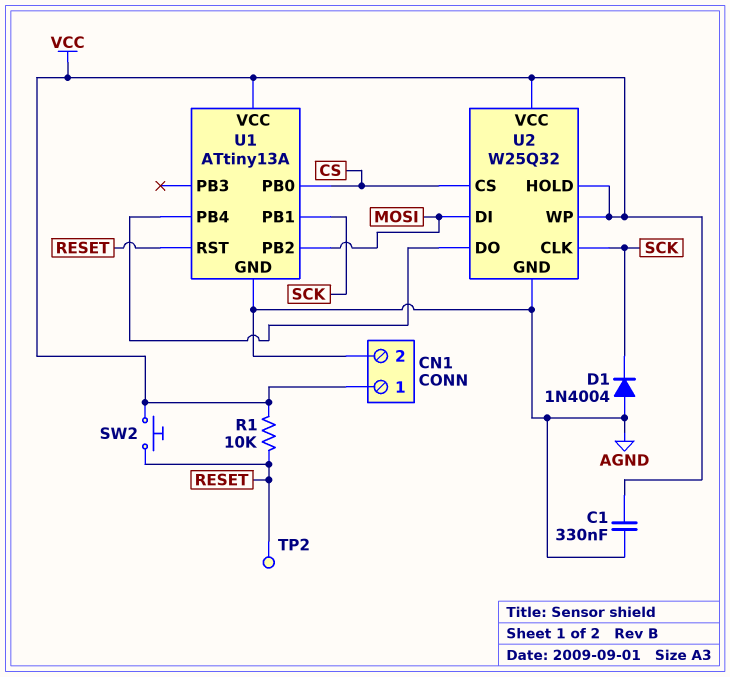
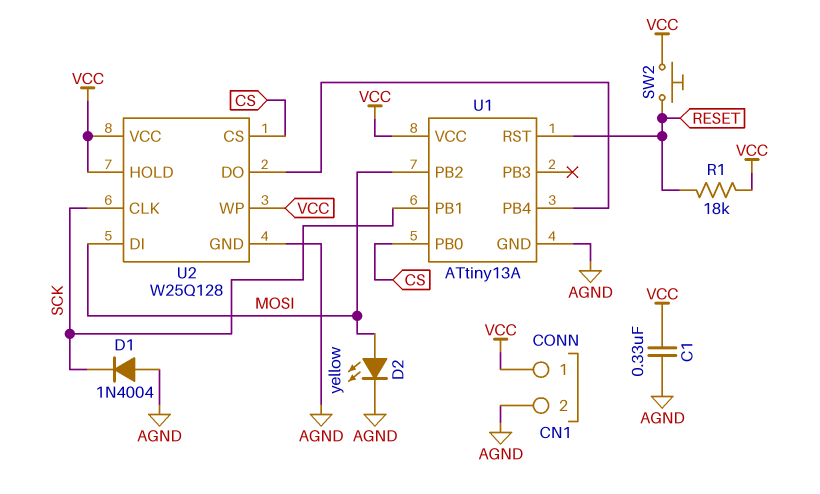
D2: none -> LED yellow (A MOSI, K AGND)
R1: 10k (RESET, VCC) -> 18k (RESET, VCC)
TP2: test point (RESET) -> none
U2: W25Q32 -> W25Q128

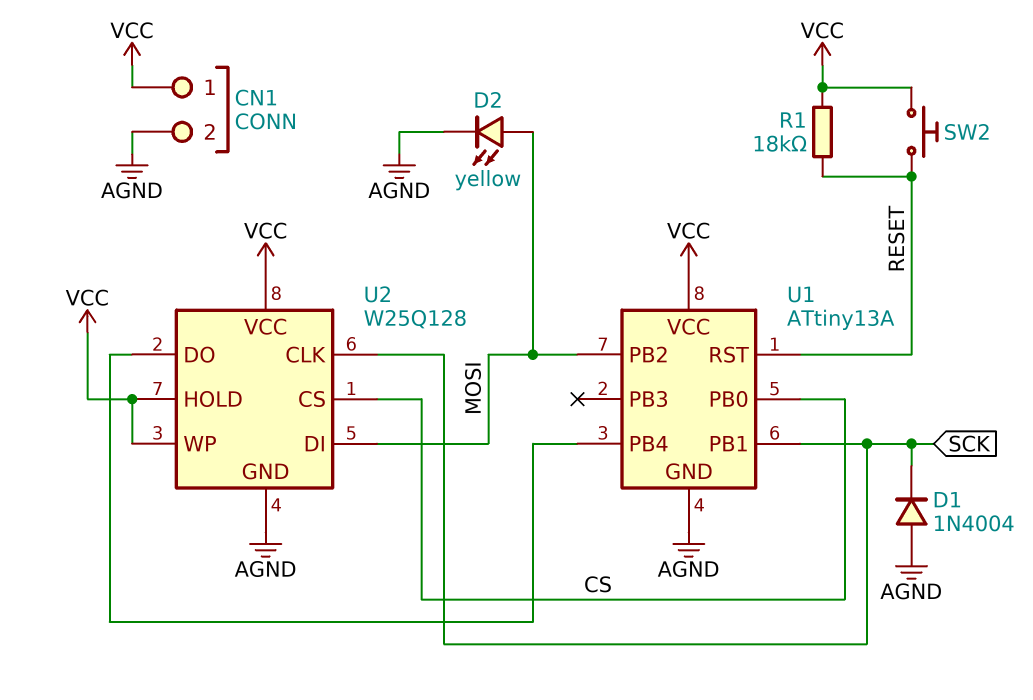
C1: 330nF (AGND, VCC) -> none

